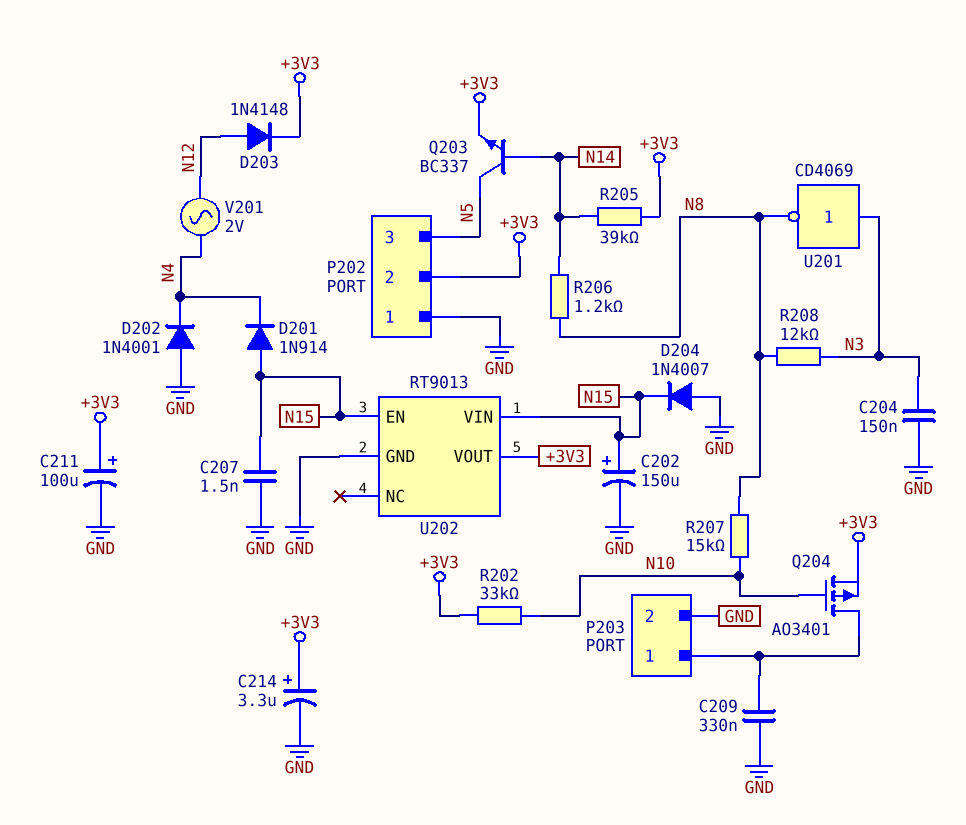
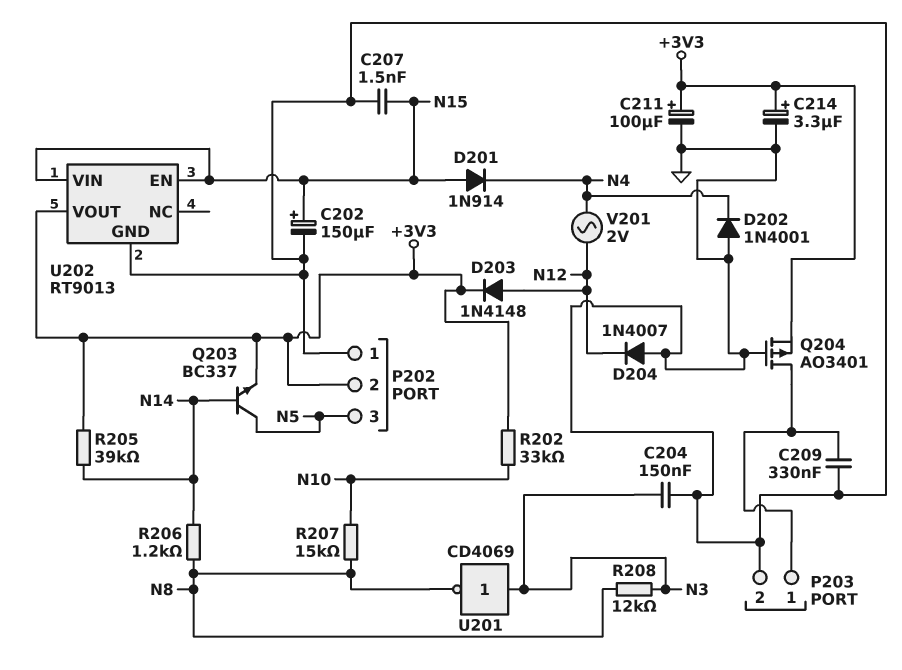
D204: diode 1N4007 (A GND, K N15) -> diode 1N4007 (A GND, K N12)
Q204: PMOS AO3401 (G N10, D P203/1, S +3V3) -> PMOS AO3401 (G GND, D P203/1, S +3V3)

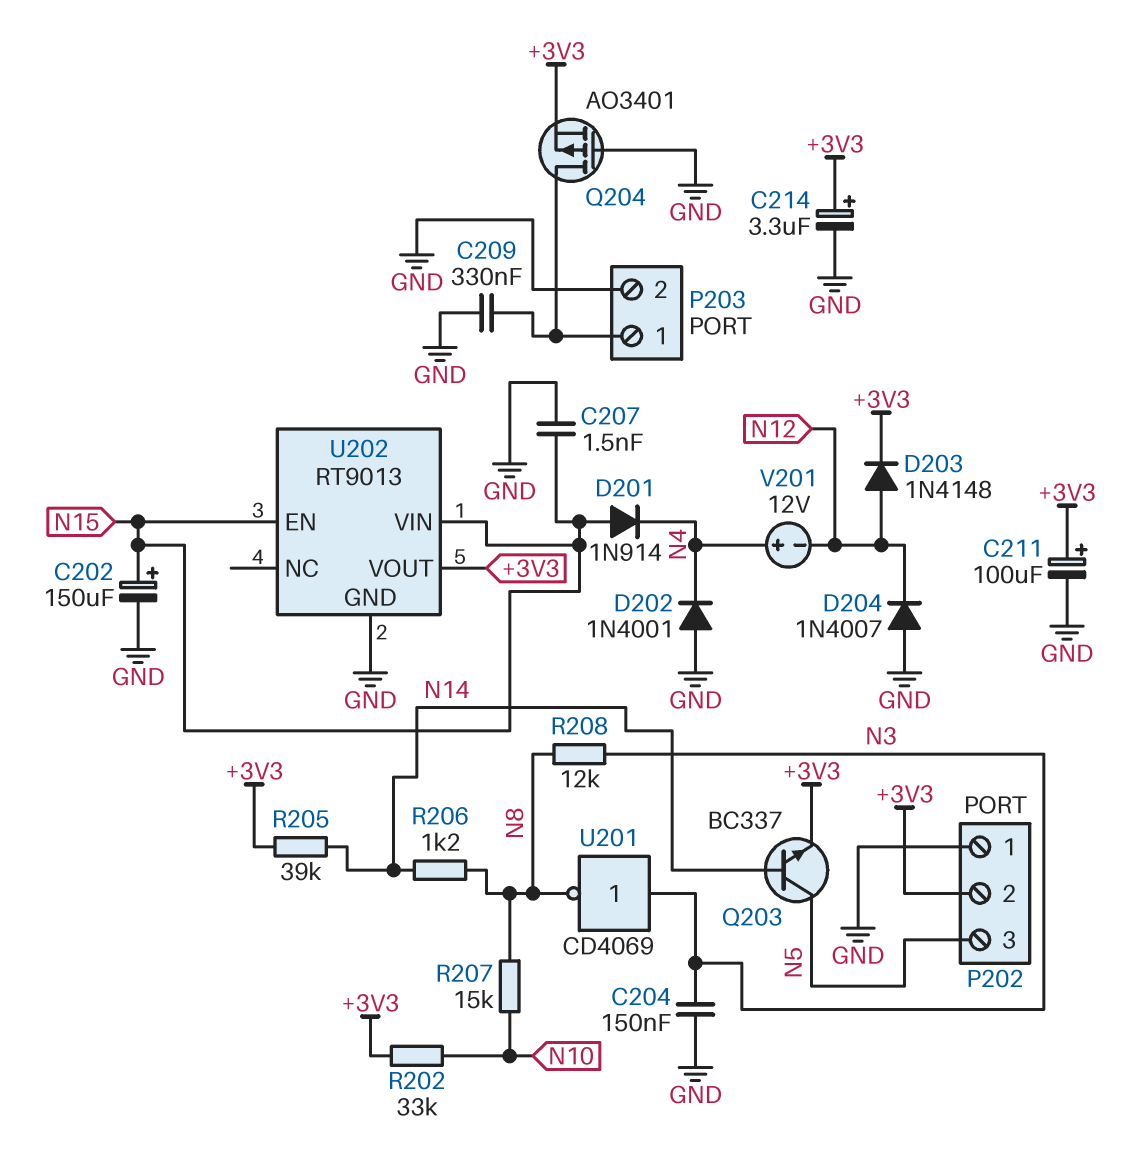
V201: AC 2V (N4, N12) -> 12V (plus N4, minus N12)

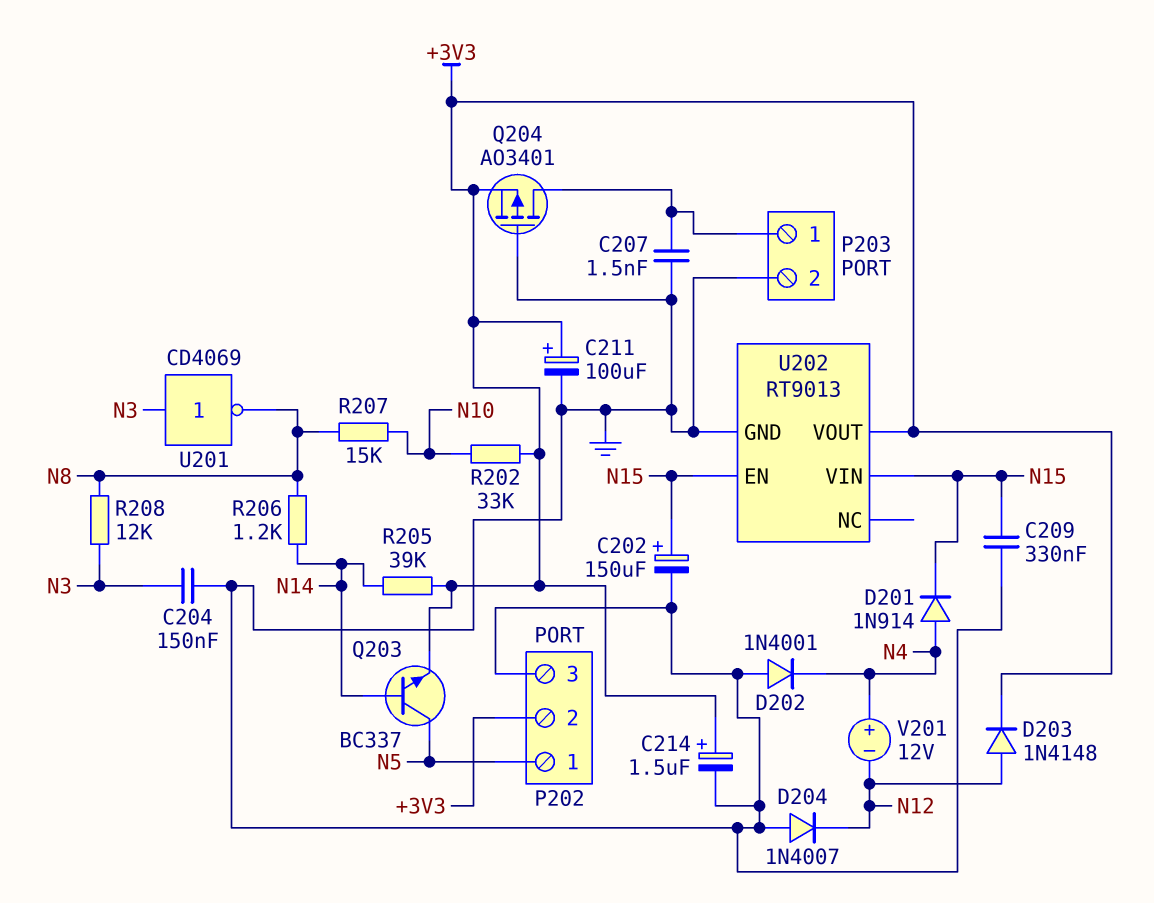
C207: 1.5nF (GND, N15) -> 1.5nF (GND, P203/1)
C209: 330nF (GND, P203/1) -> 330nF (GND, N15)
C214: 3.3uF (plus +3V3, minus GND) -> 1.5uF (plus +3V3, minus GND)
D201: diode 1N914 (A N15, K N4) -> diode 1N914 (A N4, K N15)
P202 pin 1: GND -> N5
P202 pin 3: N5 -> GND

